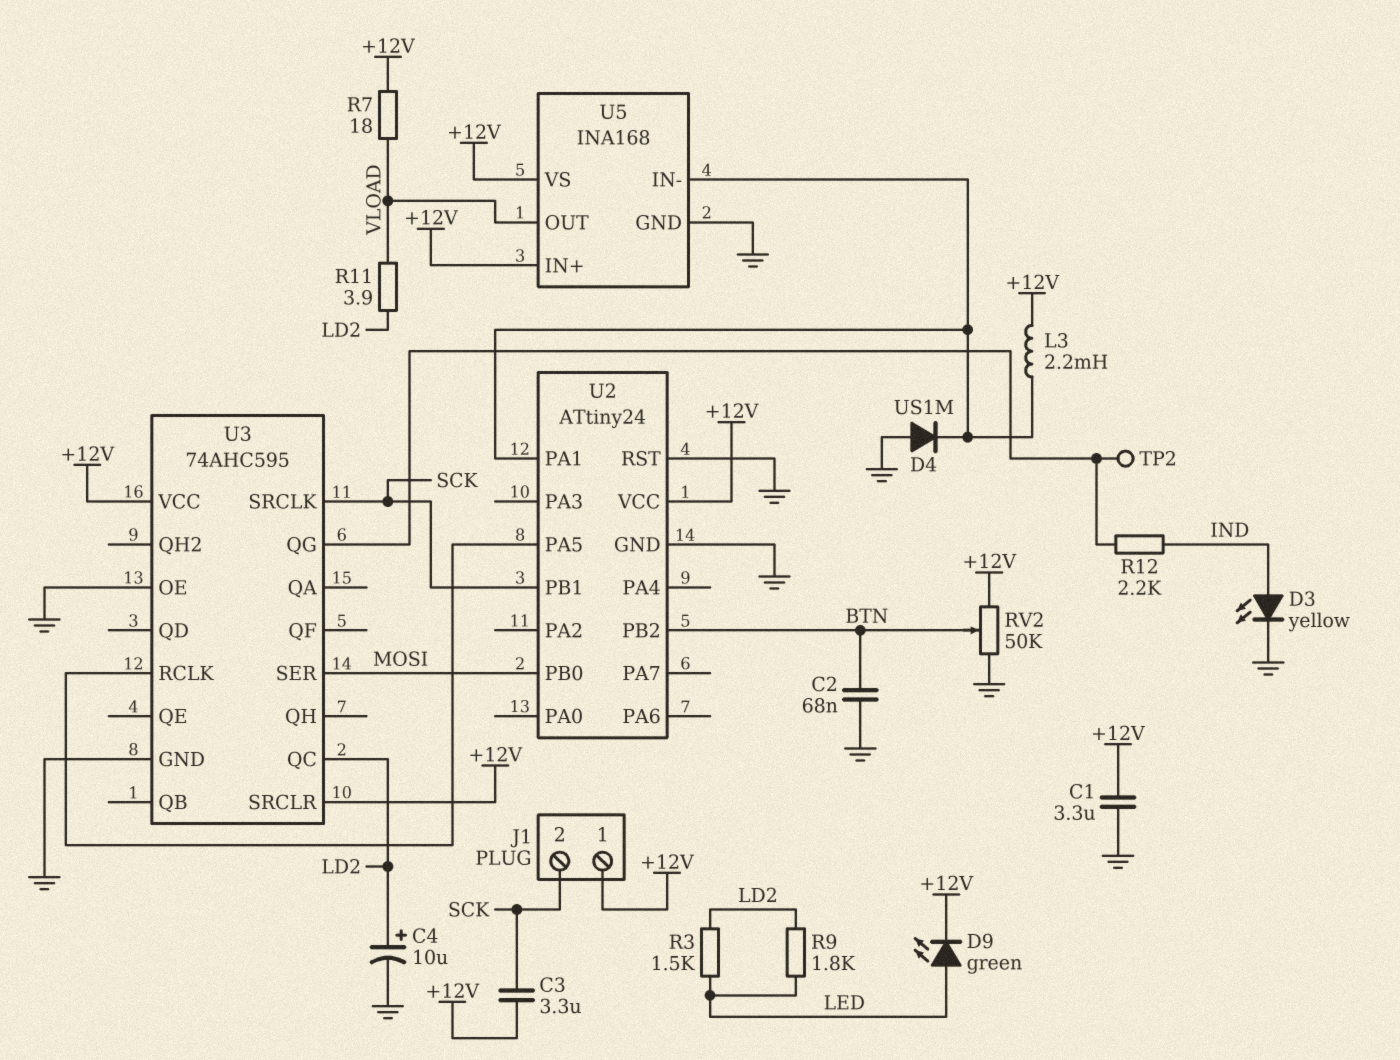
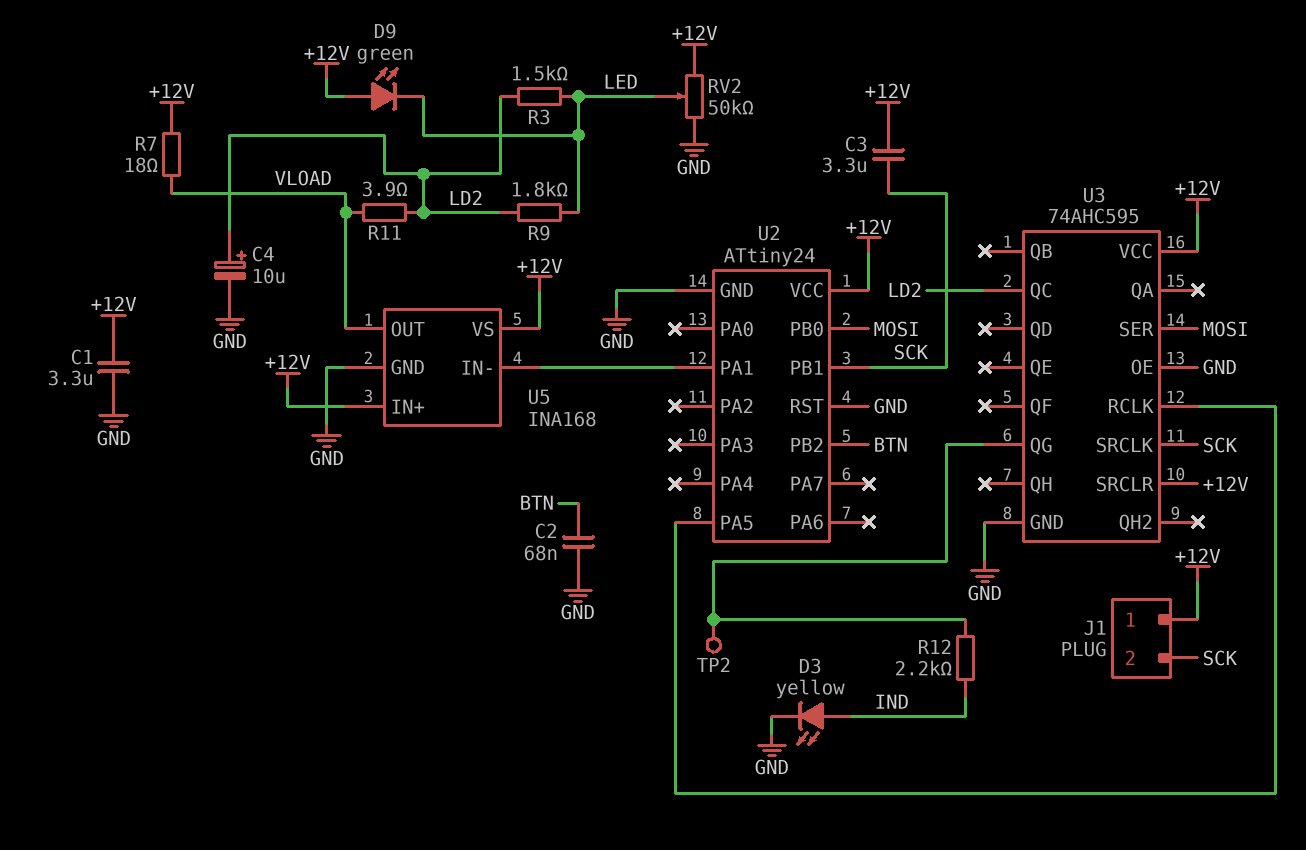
D4: diode US1M (A GND, K U2/PA1) -> none
D9: LED green (A LED, K +12V) -> LED green (A +12V, K LED)
L3: 2.2mH (+12V, U2/PA1) -> none
RV2: 50k (+12V, GND, wiper BTN) -> 50k (+12V, GND, wiper LED)

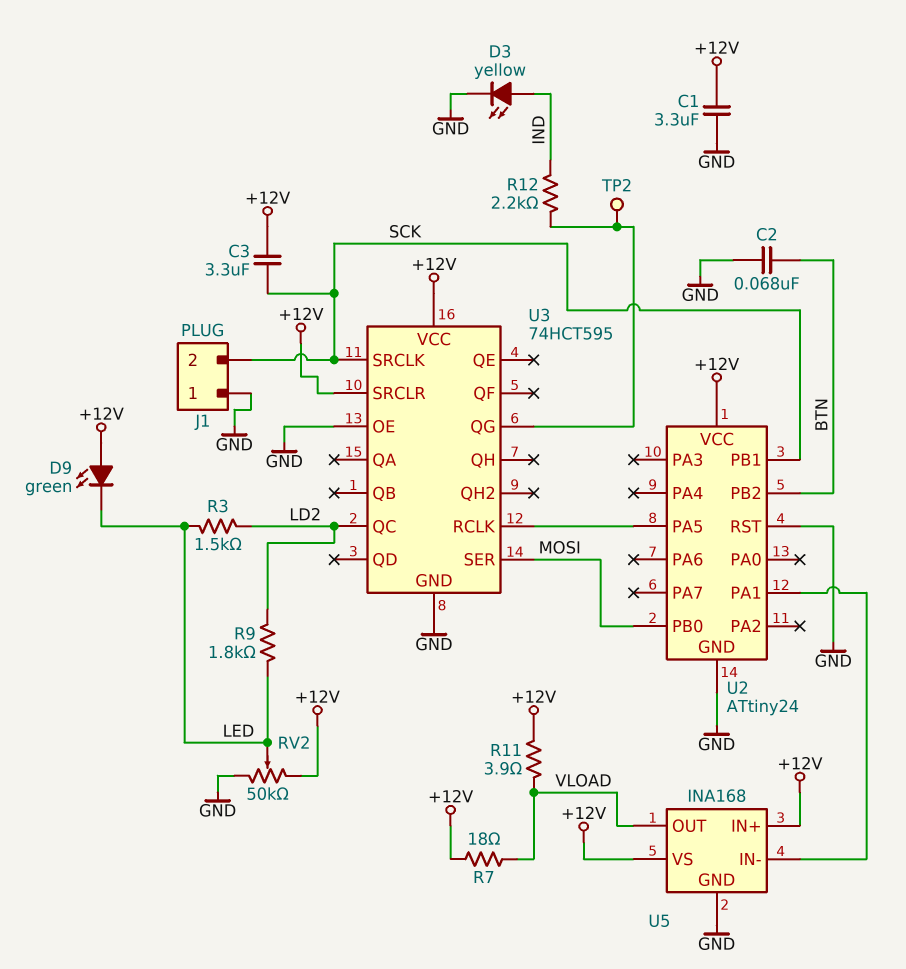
C4: 10uF (plus LD2, minus GND) -> none
J1 pin 1: +12V -> GND
R11: 3.9 (LD2, VLOAD) -> 3.9 (+12V, VLOAD)
U3: 74AHC595 -> 74HCT595

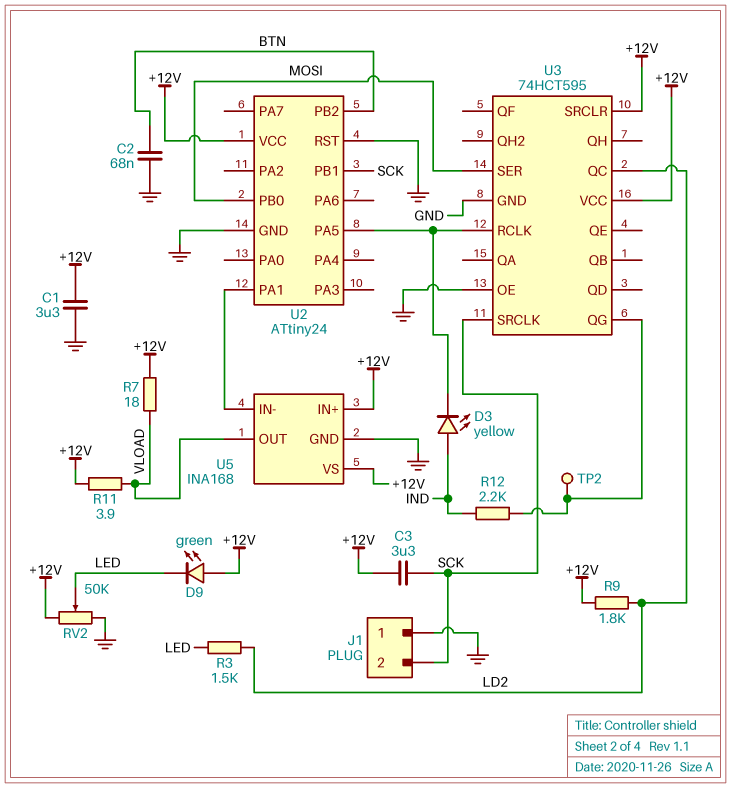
D3: LED yellow (A IND, K GND) -> LED yellow (A IND, K U2/PA5)
R9: 1.8k (LD2, LED) -> 1.8k (+12V, LD2)

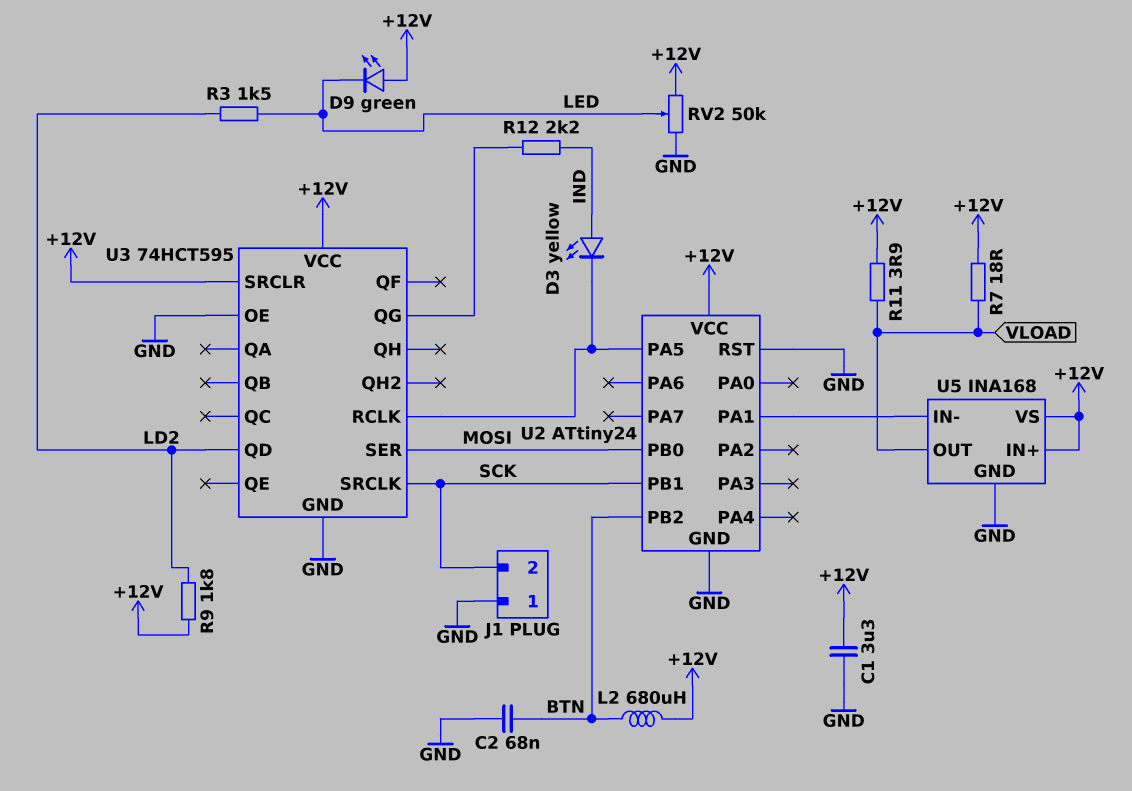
C3: 3.3uF (+12V, SCK) -> none
L2: none -> 680uH (+12V, BTN)
TP2: test point (U3/QG) -> none
U3 pin QC: LD2 -> none
U3 pin QD: none -> LD2

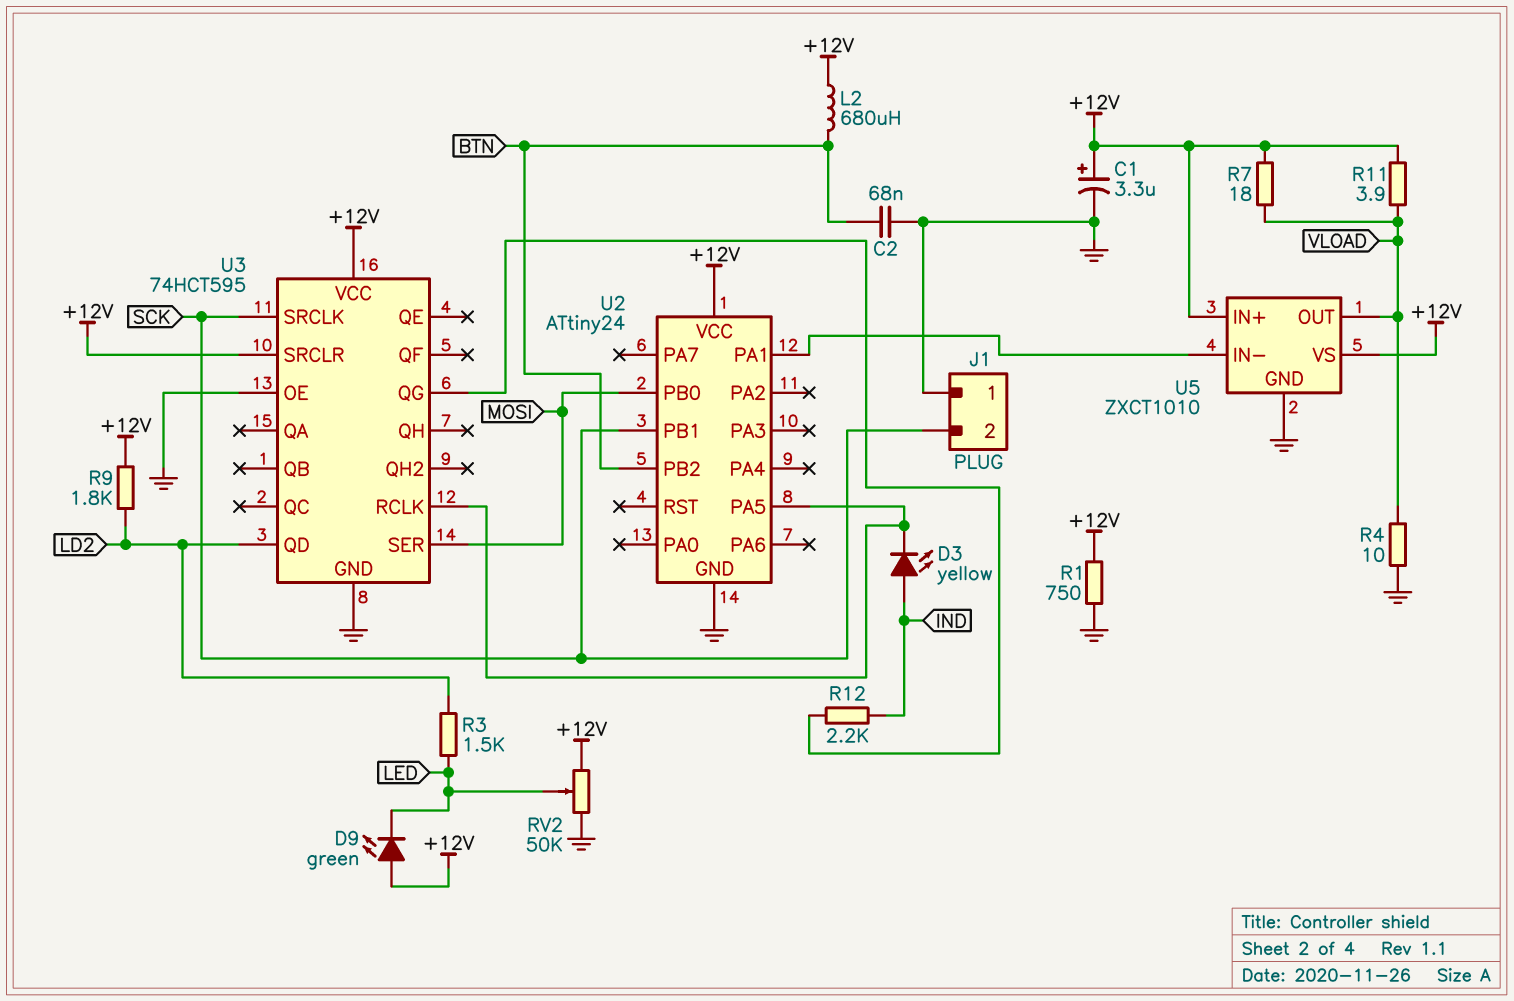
C1: 3.3uF (+12V, GND) -> 3.3uF (plus +12V, minus GND)
R1: none -> 750 (+12V, GND)
R4: none -> 10 (GND, VLOAD)
U2 pin RST: GND -> none
U5: INA168 -> ZXCT1010

